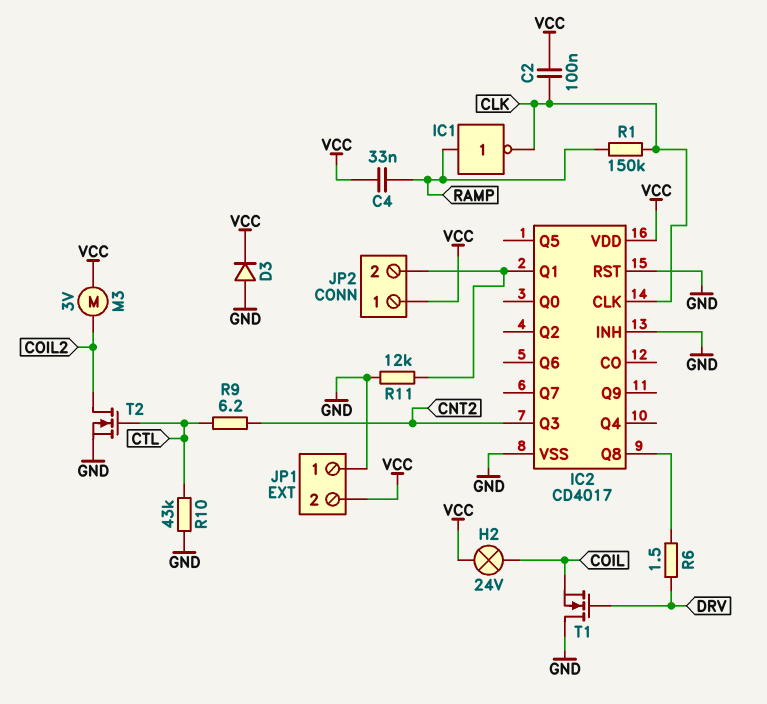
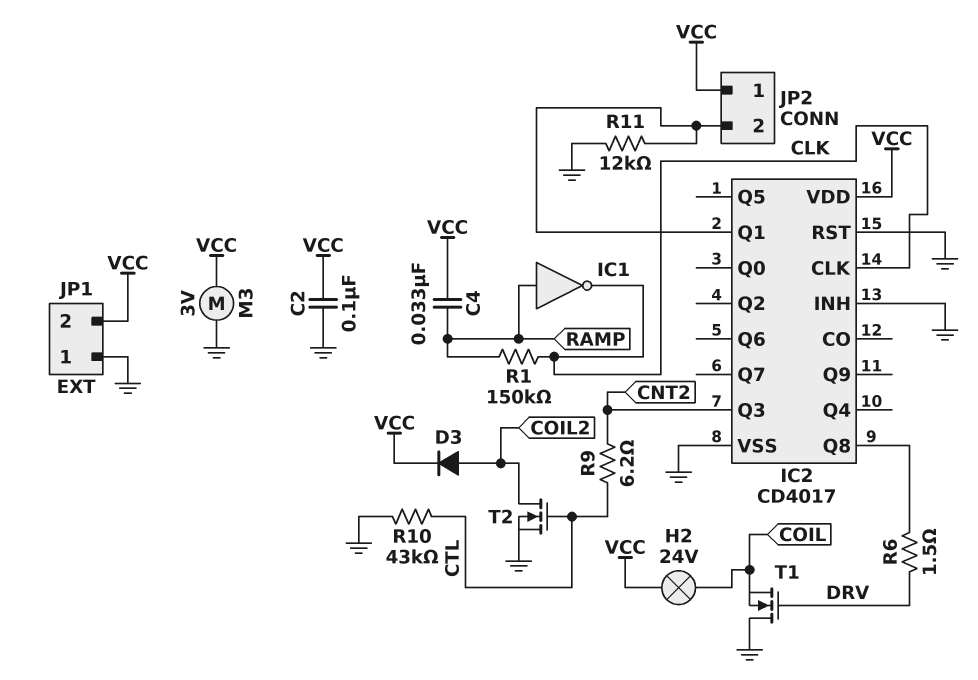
C2: 100nF (CLK, VCC) -> 100nF (GND, VCC)
D3: diode (A GND, K VCC) -> diode (A COIL2, K VCC)
M3: motor 3V (COIL2, VCC) -> motor 3V (GND, VCC)

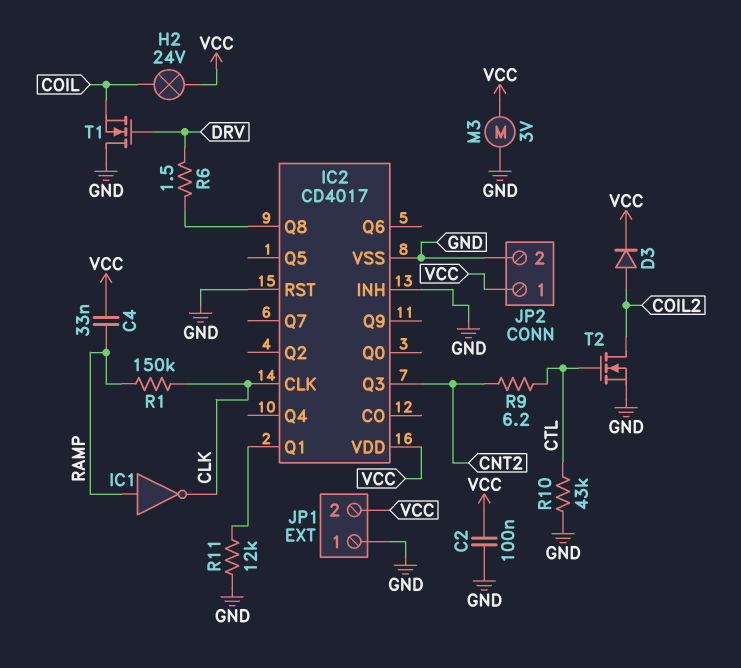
JP2 pin 2: IC2/Q1 -> GND

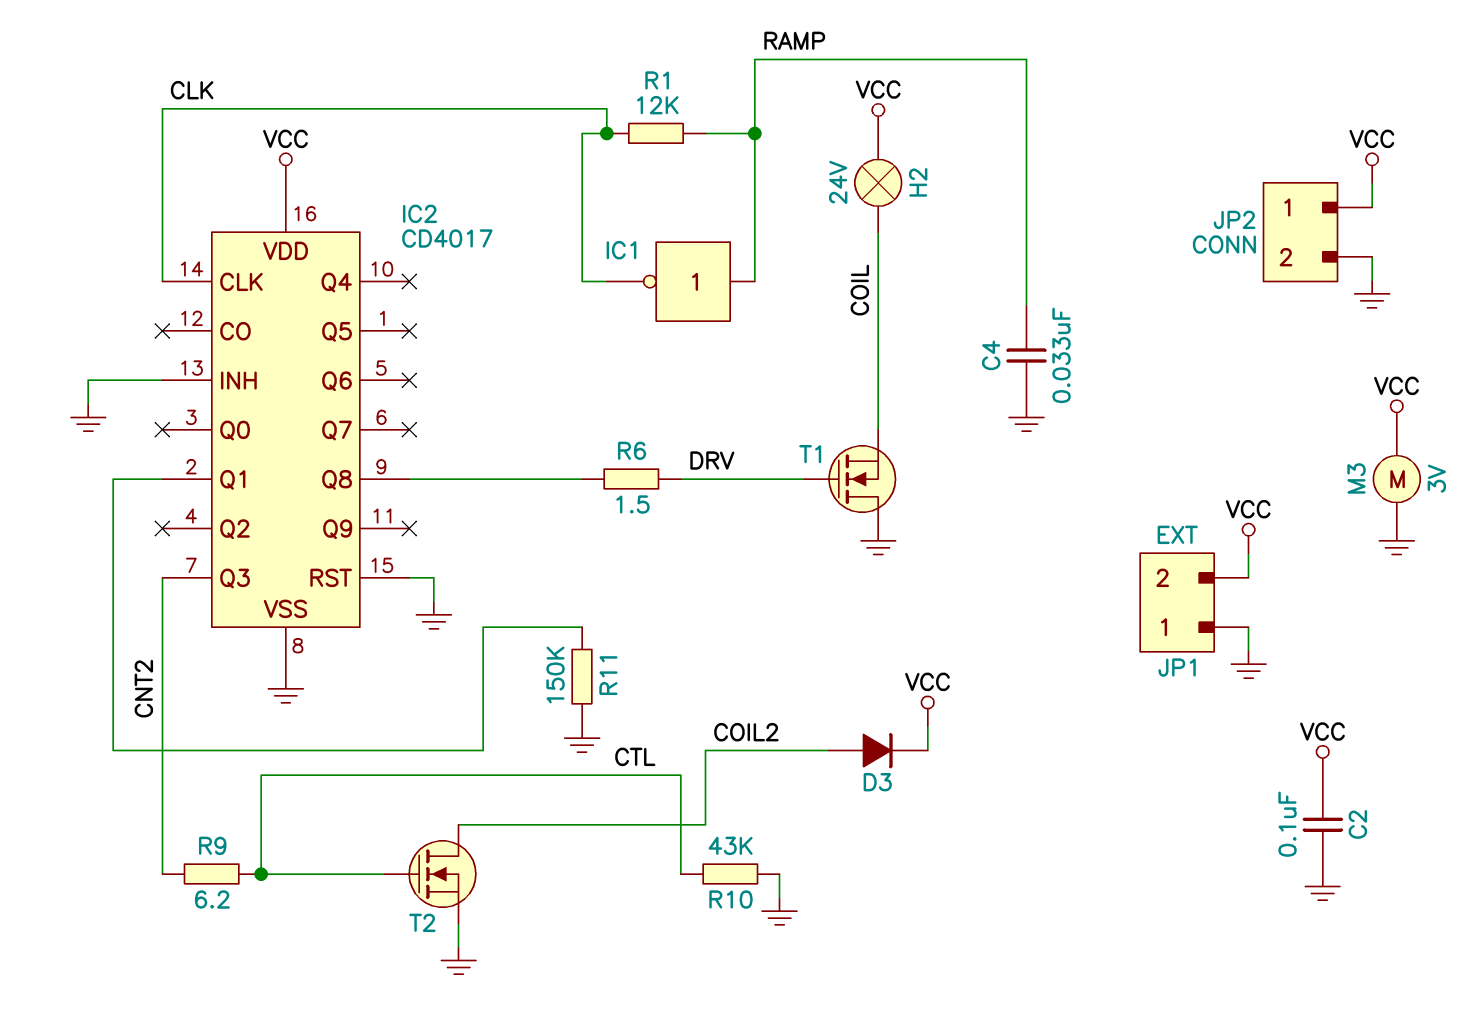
C4: 33nF (RAMP, VCC) -> 33nF (GND, RAMP)
R1: 150k (CLK, RAMP) -> 12k (CLK, RAMP)
R11: 12k (GND, IC2/Q1) -> 150k (GND, IC2/Q1)

